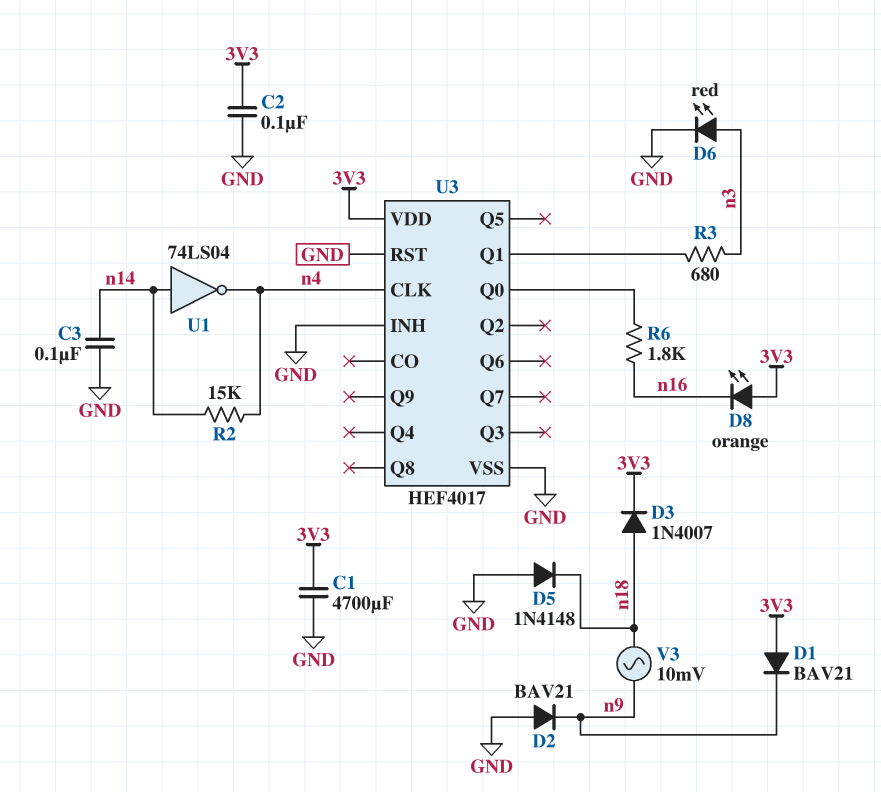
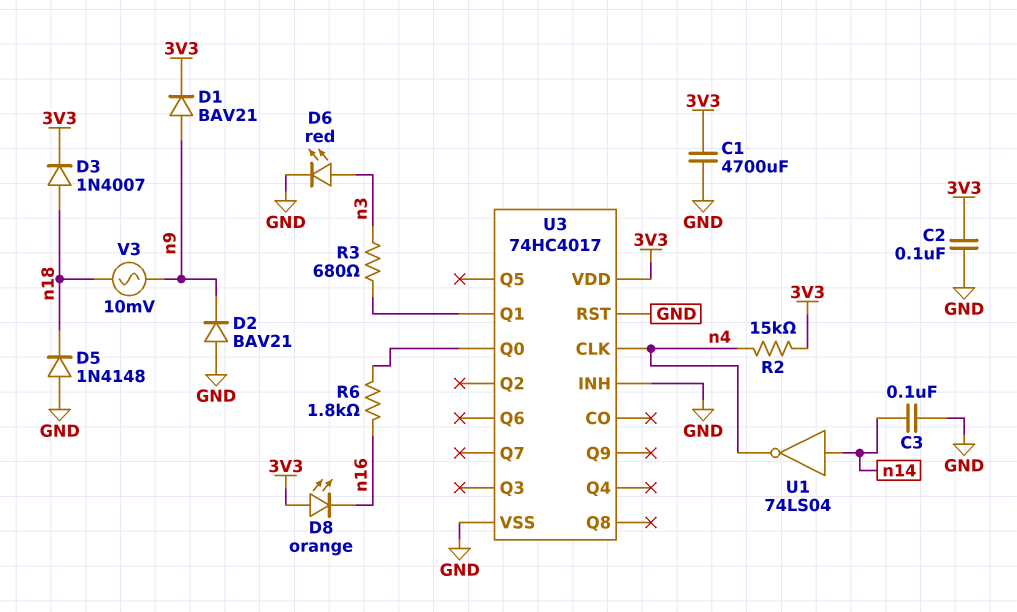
D1: diode BAV21 (A 3V3, K n9) -> diode BAV21 (A n9, K 3V3)
R2: 15k (n4, n14) -> 15k (3V3, n4)
U3: HEF4017 -> 74HC4017

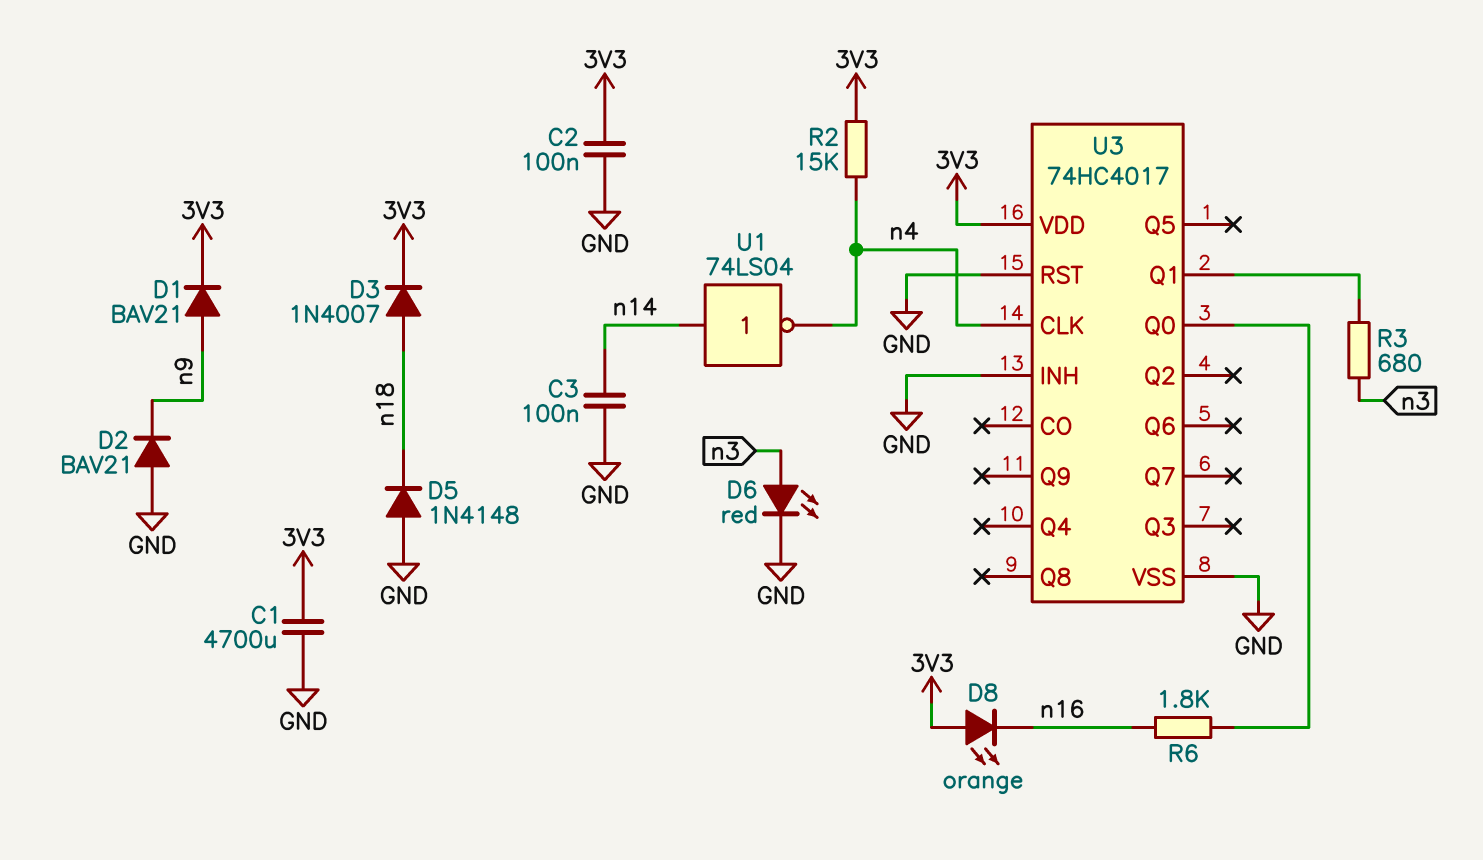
V3: AC 10mV (n9, n18) -> none

